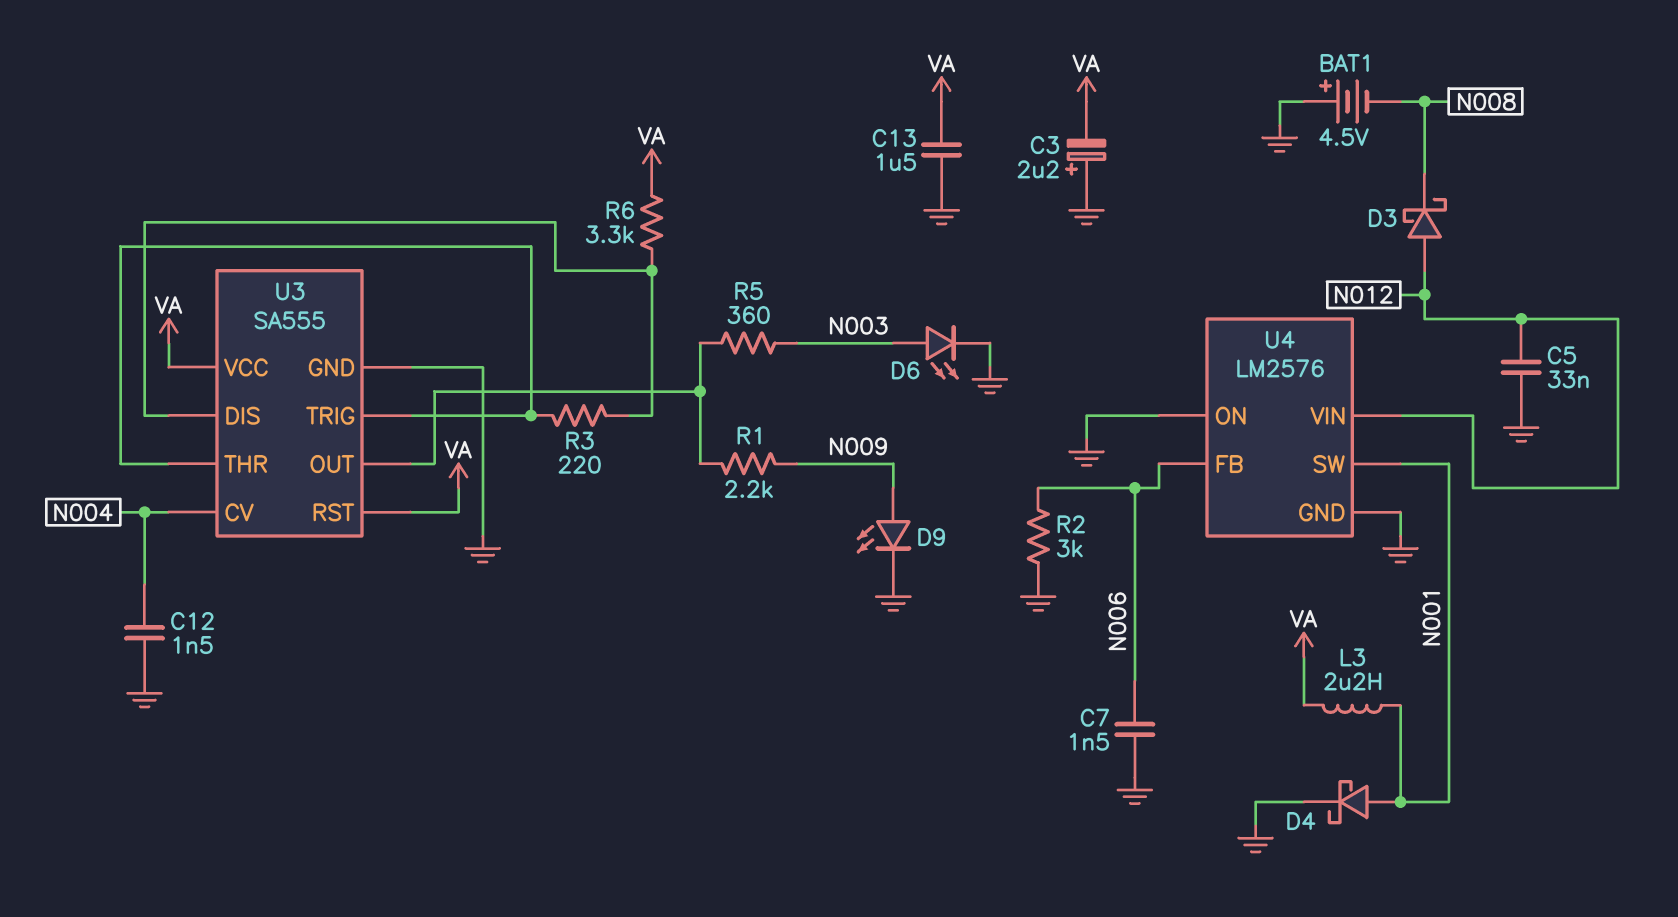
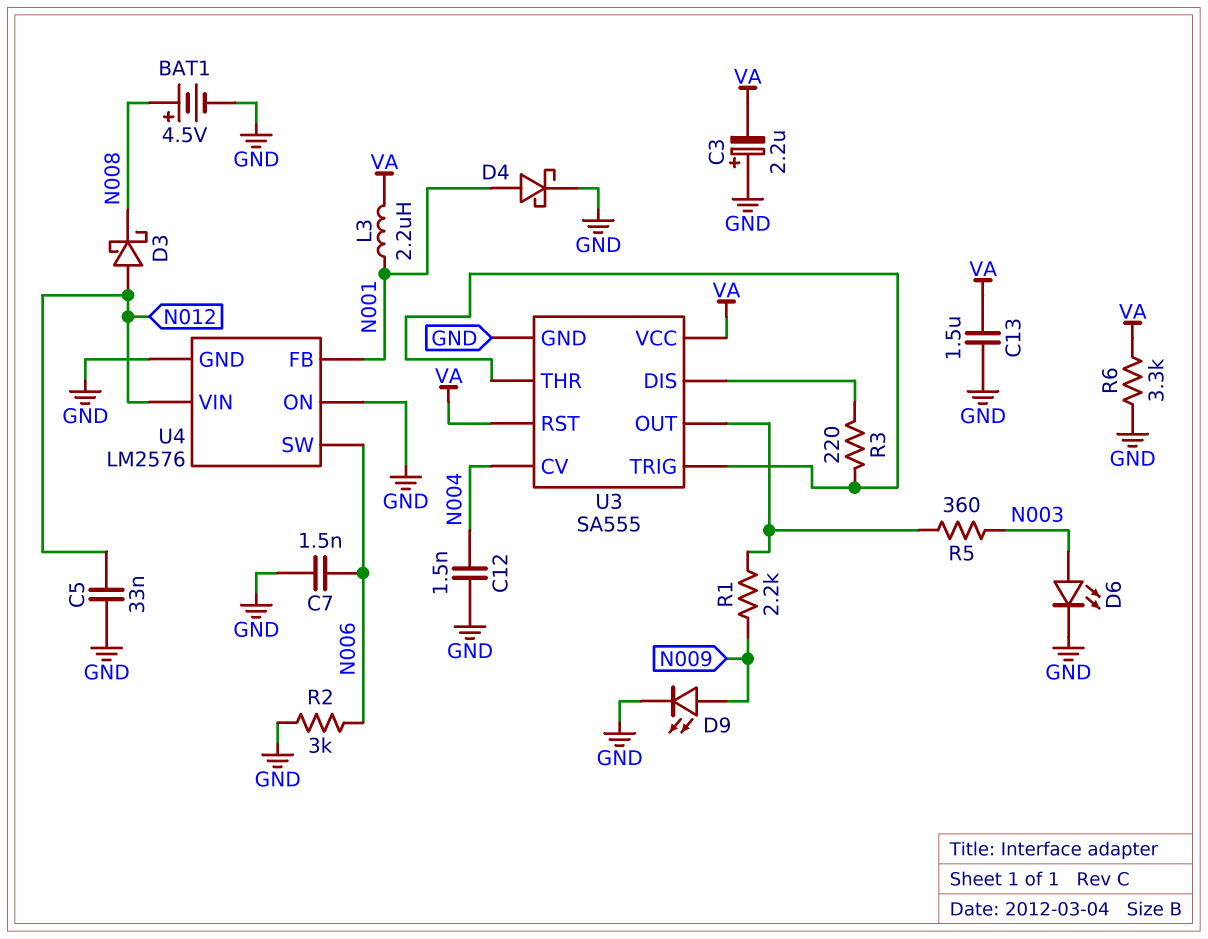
BAT1: 4.5V (plus GND, minus N008) -> 4.5V (plus N008, minus GND)
R6: 3.3k (U3/DIS, VA) -> 3.3k (GND, VA)
U4 pin FB: N006 -> N001
U4 pin SW: N001 -> N006

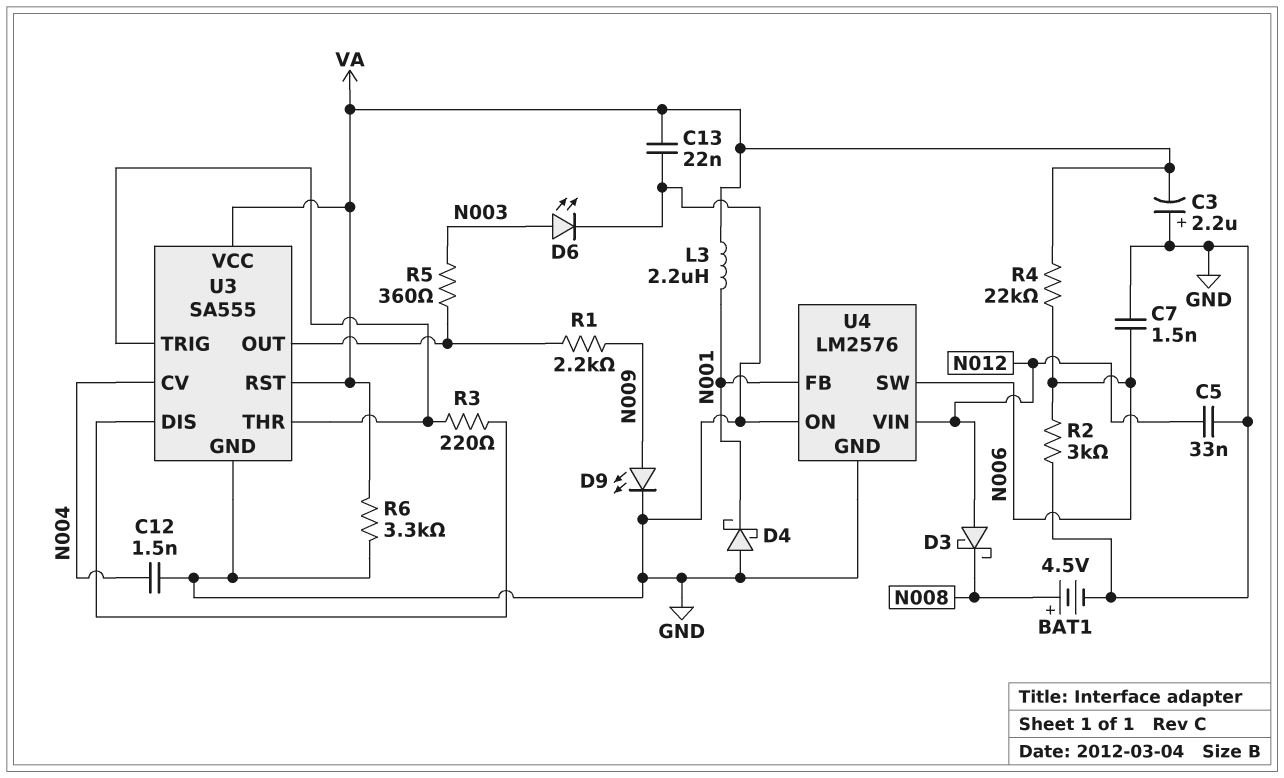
C13: 1.5uF (GND, VA) -> 22nF (GND, VA)
D4: schottky (A N001, K GND) -> schottky (A GND, K N001)
R4: none -> 22k (N006, VA)

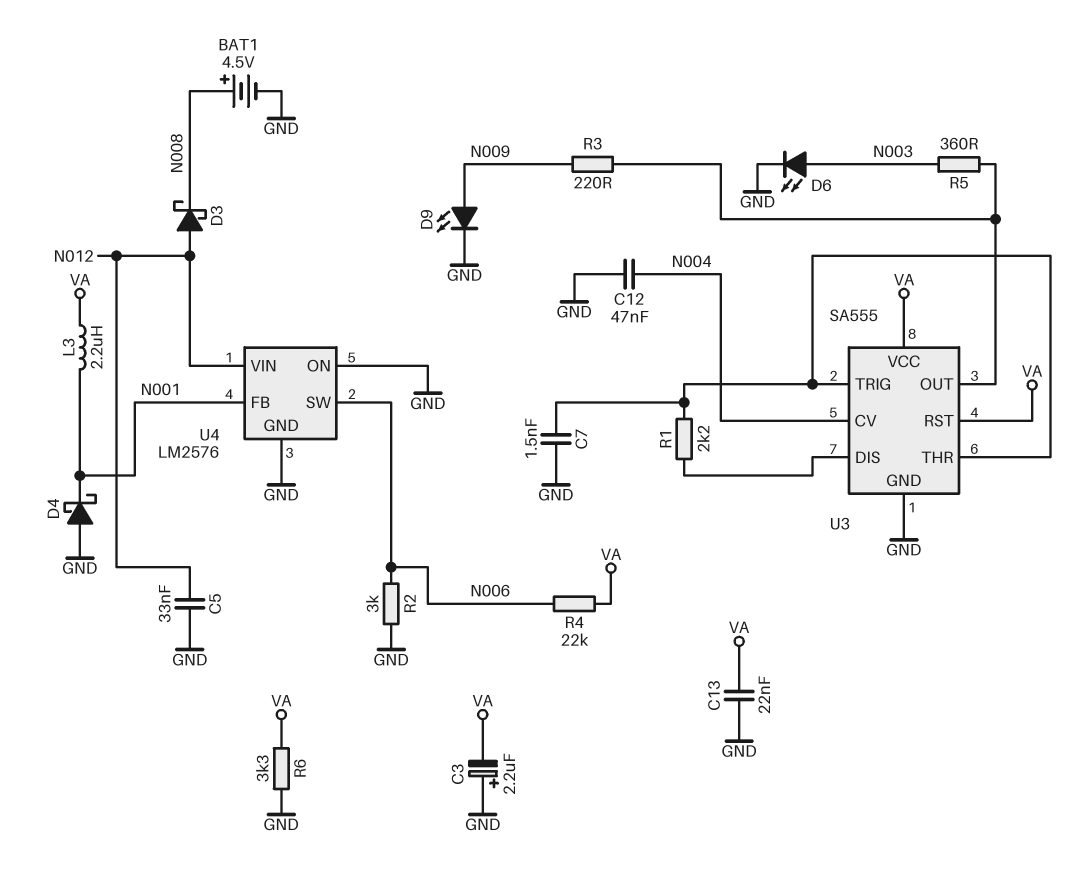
C7: 1.5nF (GND, N006) -> 1.5nF (GND, U3/THR)
C12: 1.5nF (GND, N004) -> 47nF (GND, N004)
R1: 2.2k (N009, U3/OUT) -> 2.2k (U3/DIS, U3/THR)
R3: 220 (U3/DIS, U3/THR) -> 220 (N009, U3/OUT)

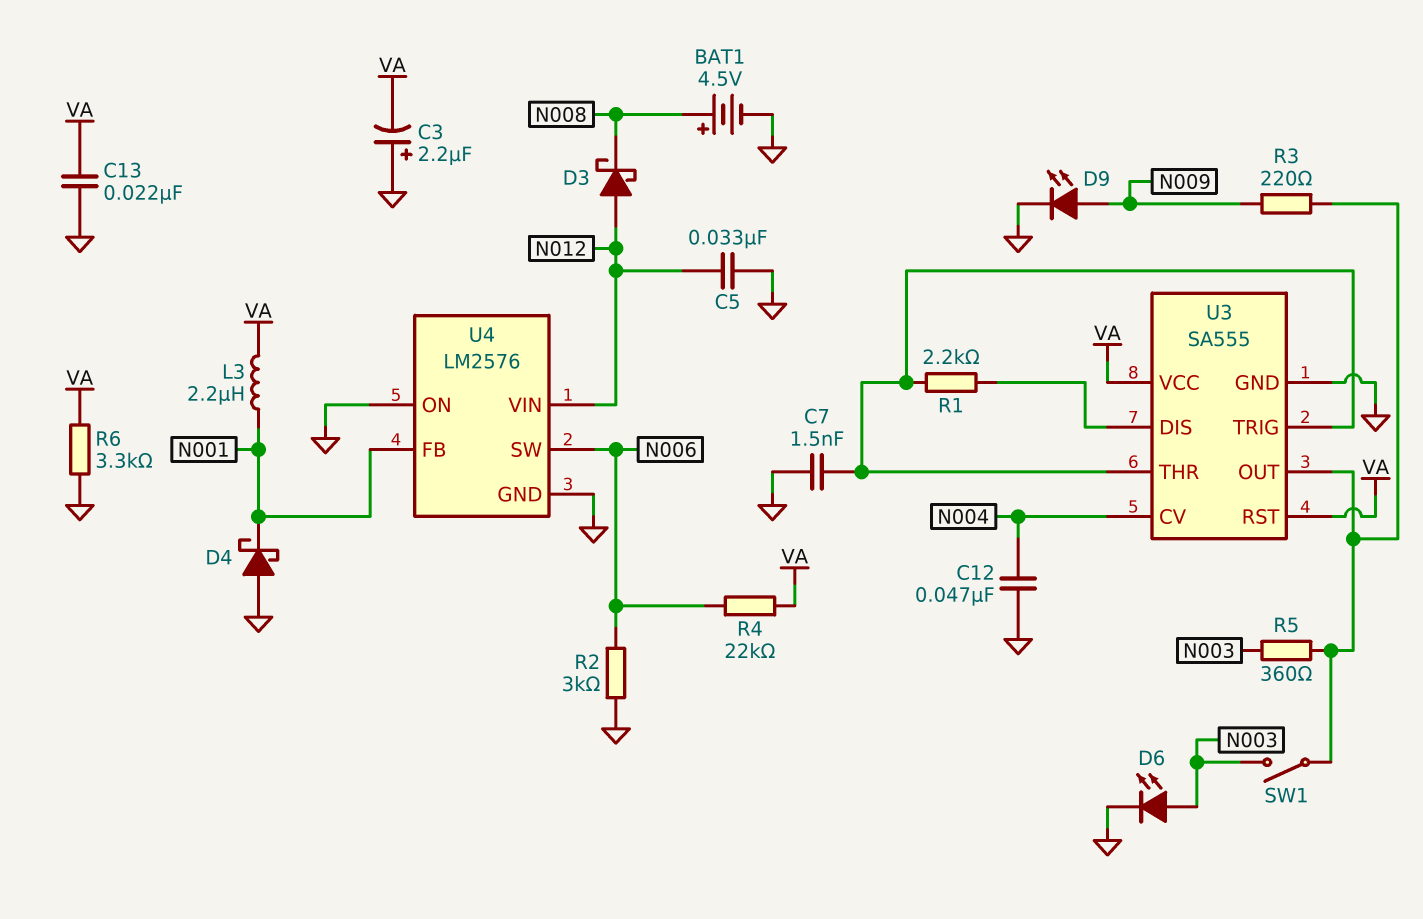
SW1: none -> switch (N003, U3/OUT)

